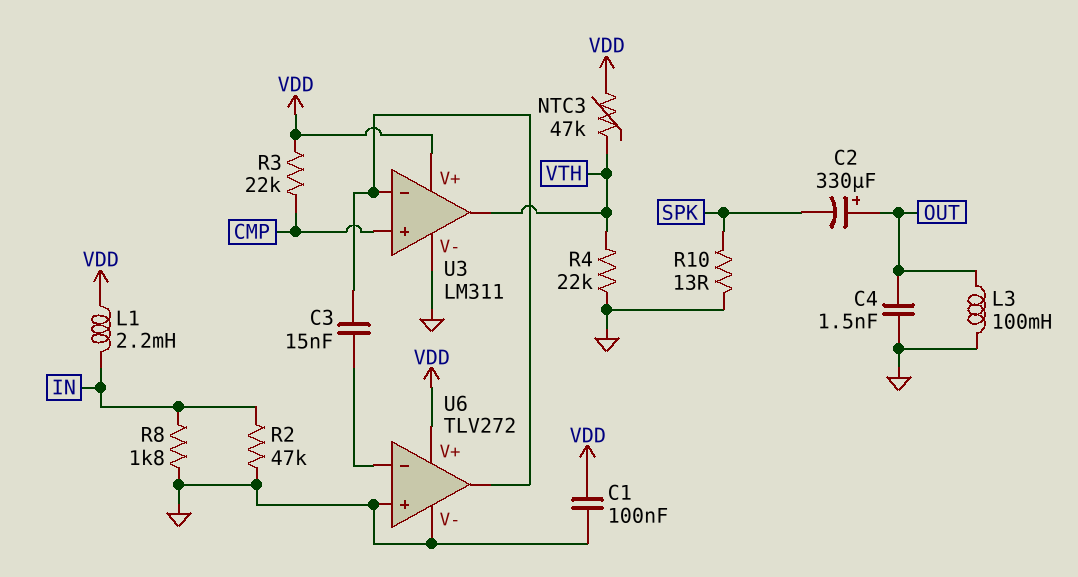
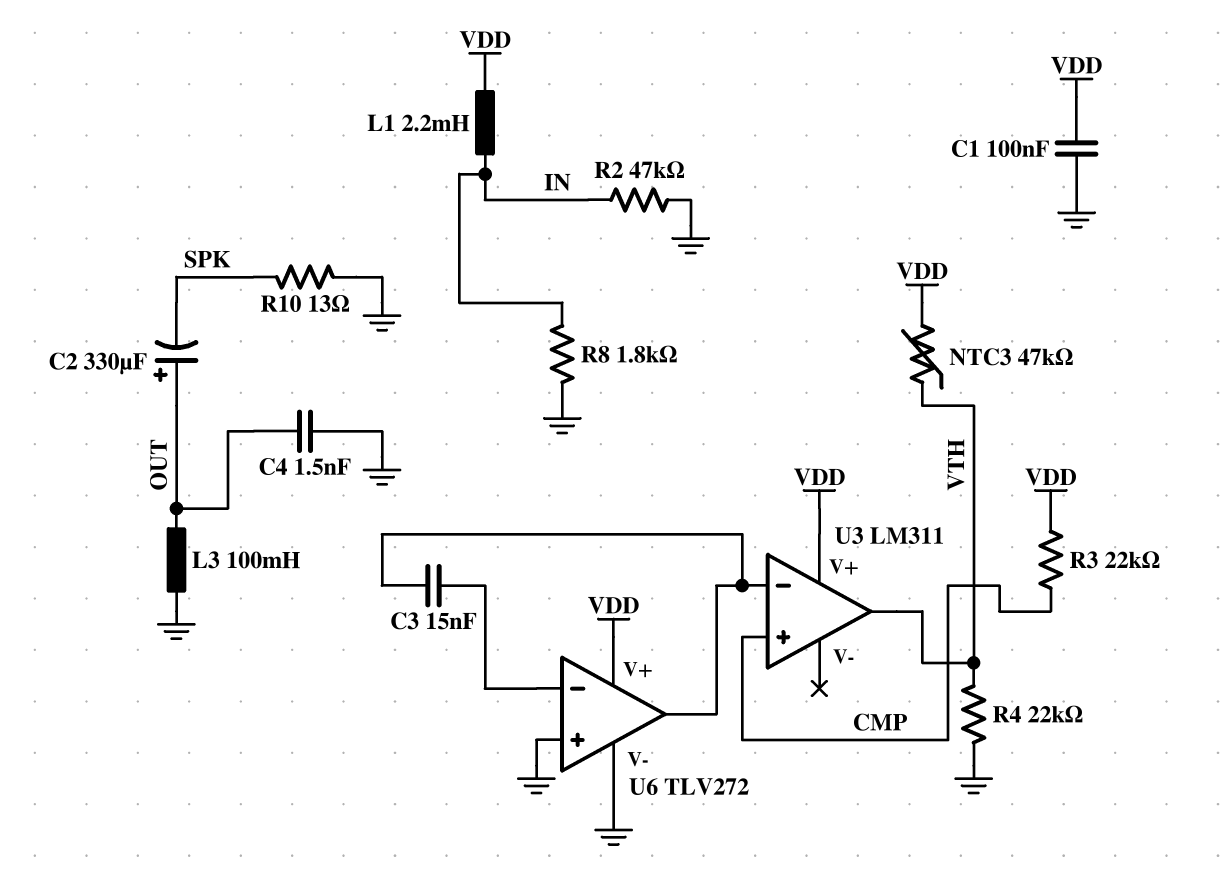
U3 pin V-: GND -> none

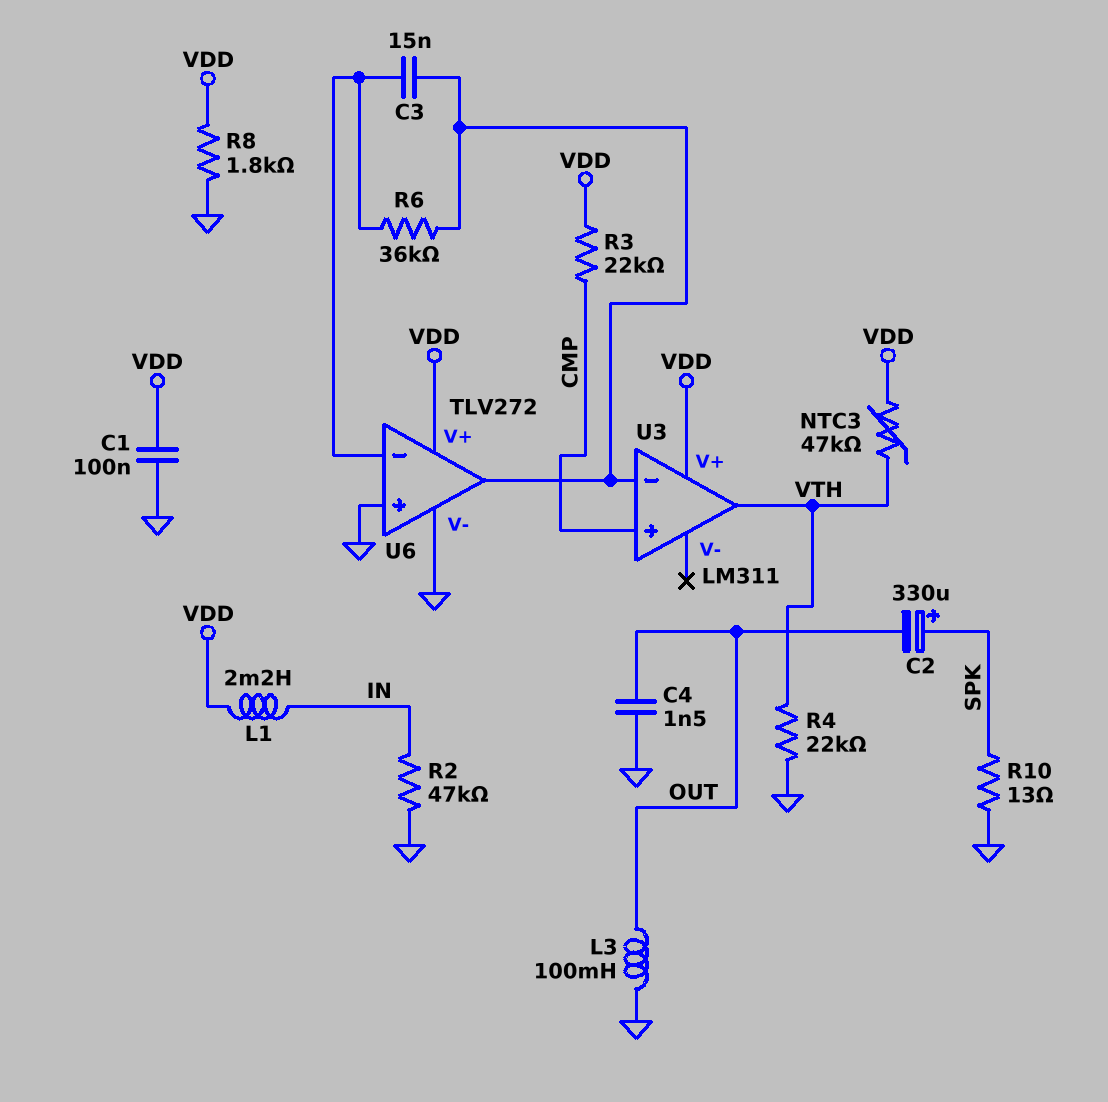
C2: 330uF (plus OUT, minus SPK) -> 330uF (plus SPK, minus OUT)
R6: none -> 36k (U3/in-, U6/in-)
R8: 1.8k (GND, IN) -> 1.8k (GND, VDD)

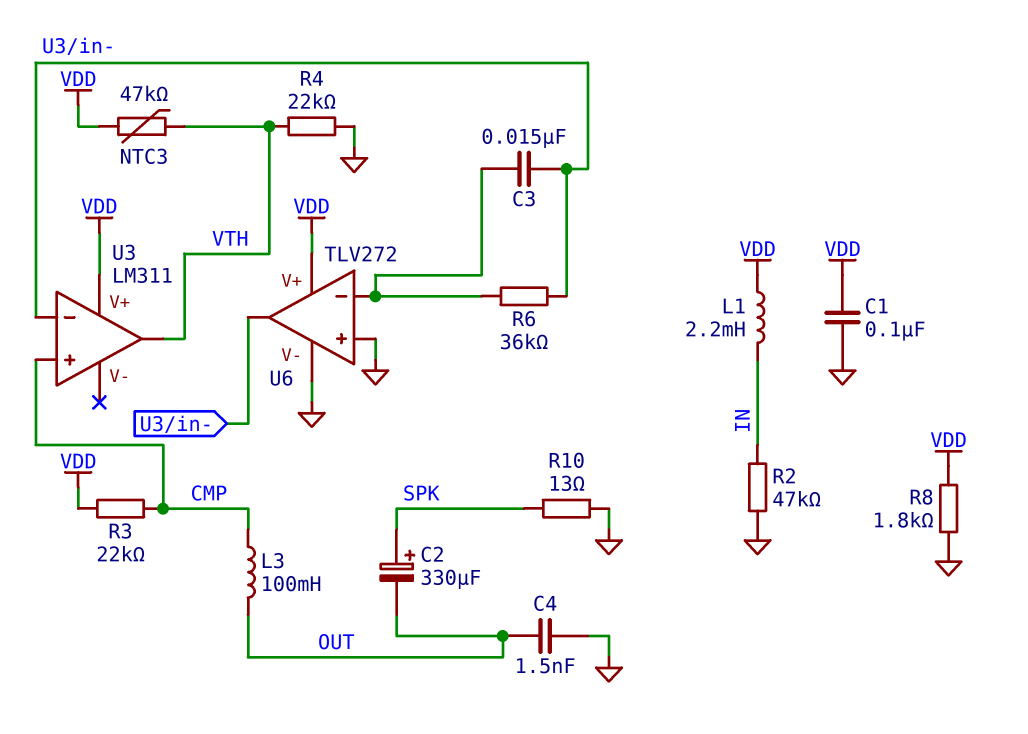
L3: 100mH (GND, OUT) -> 100mH (CMP, OUT)

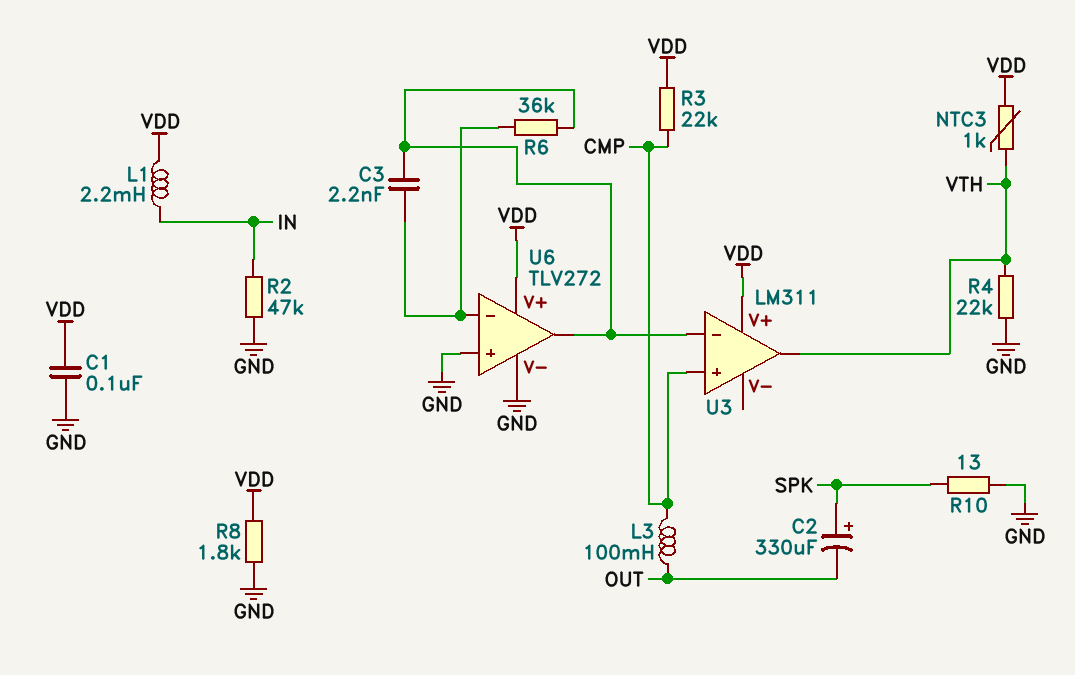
C3: 15nF (U3/in-, U6/in-) -> 2.2nF (U3/in-, U6/in-)
C4: 1.5nF (GND, OUT) -> none
NTC3: 47k (VDD, VTH) -> 1k (VDD, VTH)

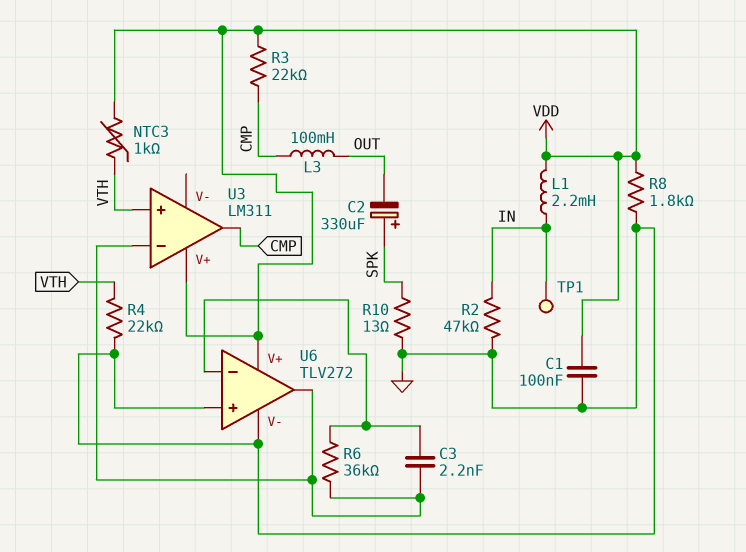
TP1: none -> test point (IN)
U3 pin in+: CMP -> VTH
U3 pin out: VTH -> CMP

